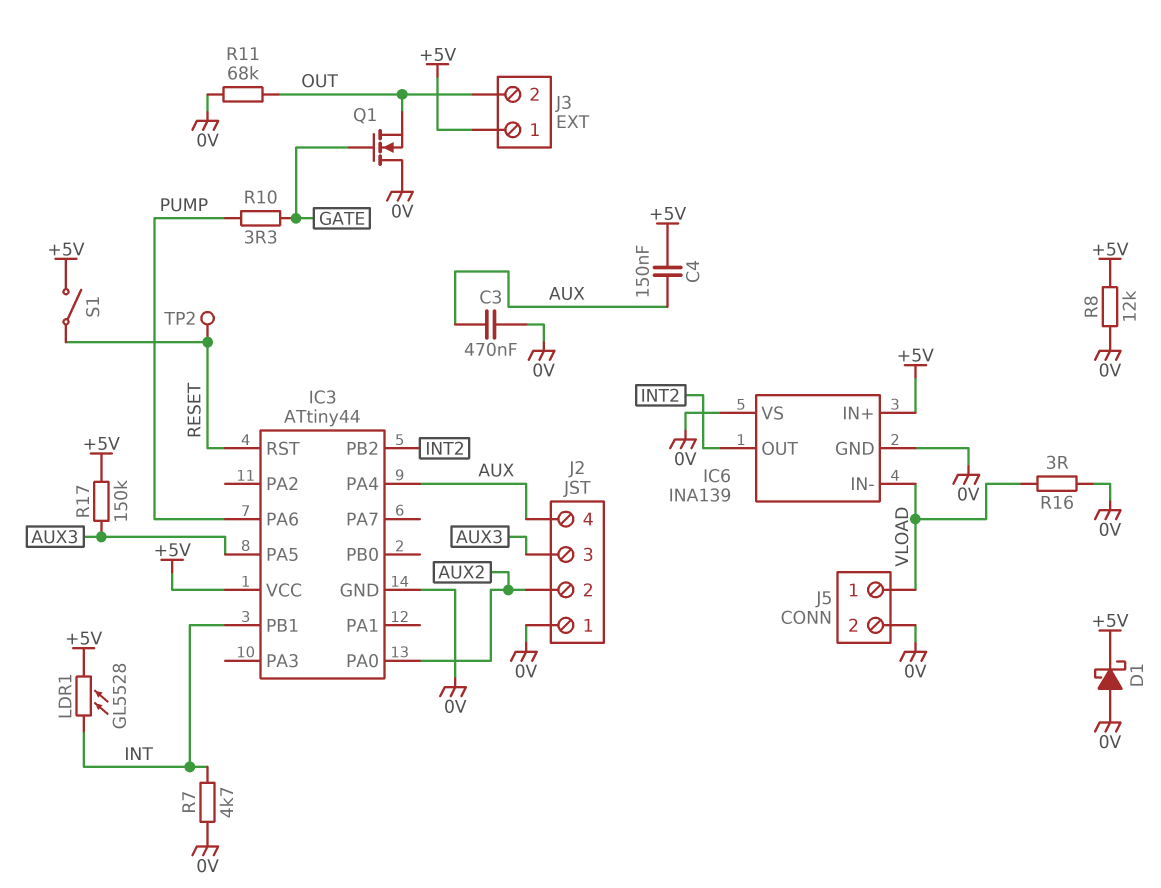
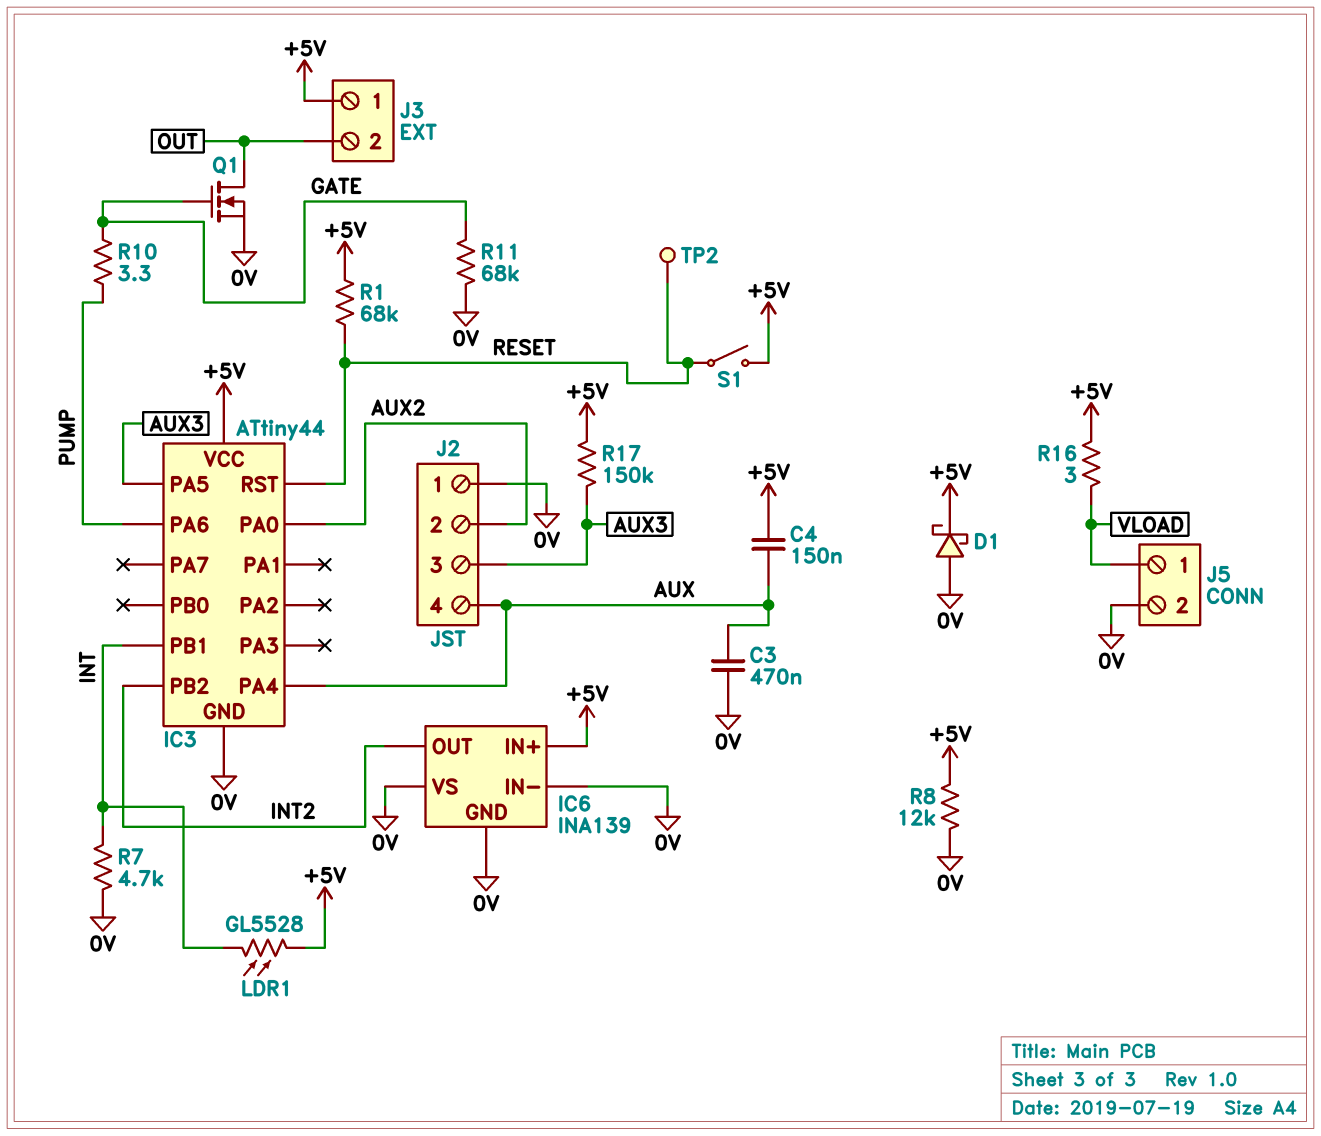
IC6 pin IN-: VLOAD -> 0V
Q1: NMOS (G GATE, D 0V, S OUT) -> NMOS (G GATE, D OUT, S 0V)
R1: none -> 68k (+5V, RESET)
R11: 68k (0V, OUT) -> 68k (0V, GATE)
R16: 3 (0V, VLOAD) -> 3 (+5V, VLOAD)

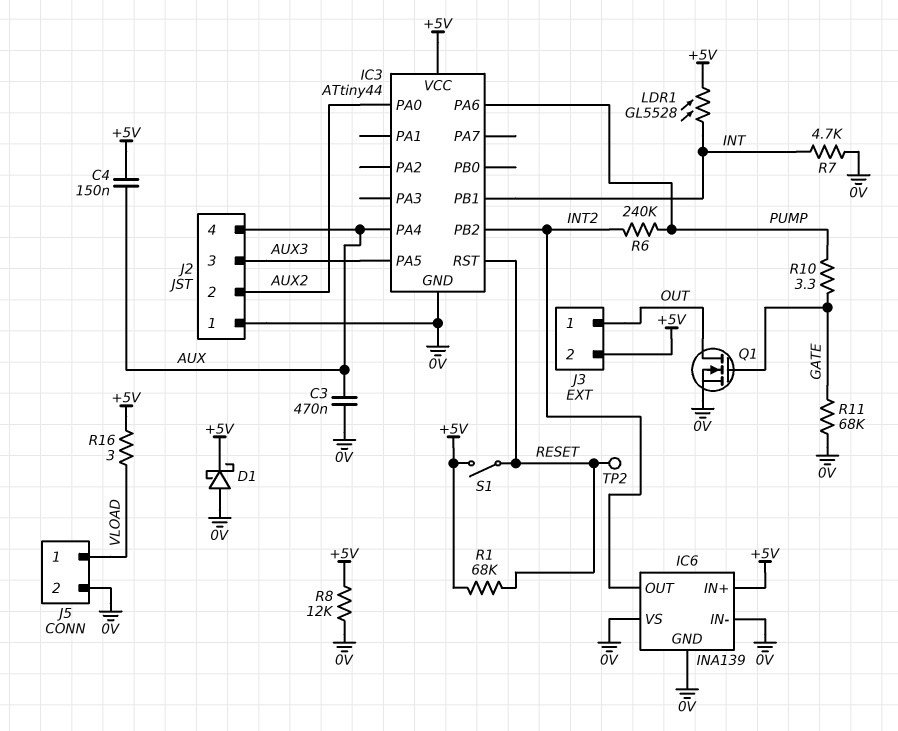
J3 pin 1: +5V -> OUT
J3 pin 2: OUT -> +5V
R6: none -> 240k (INT2, PUMP)
R17: 150k (+5V, AUX3) -> none

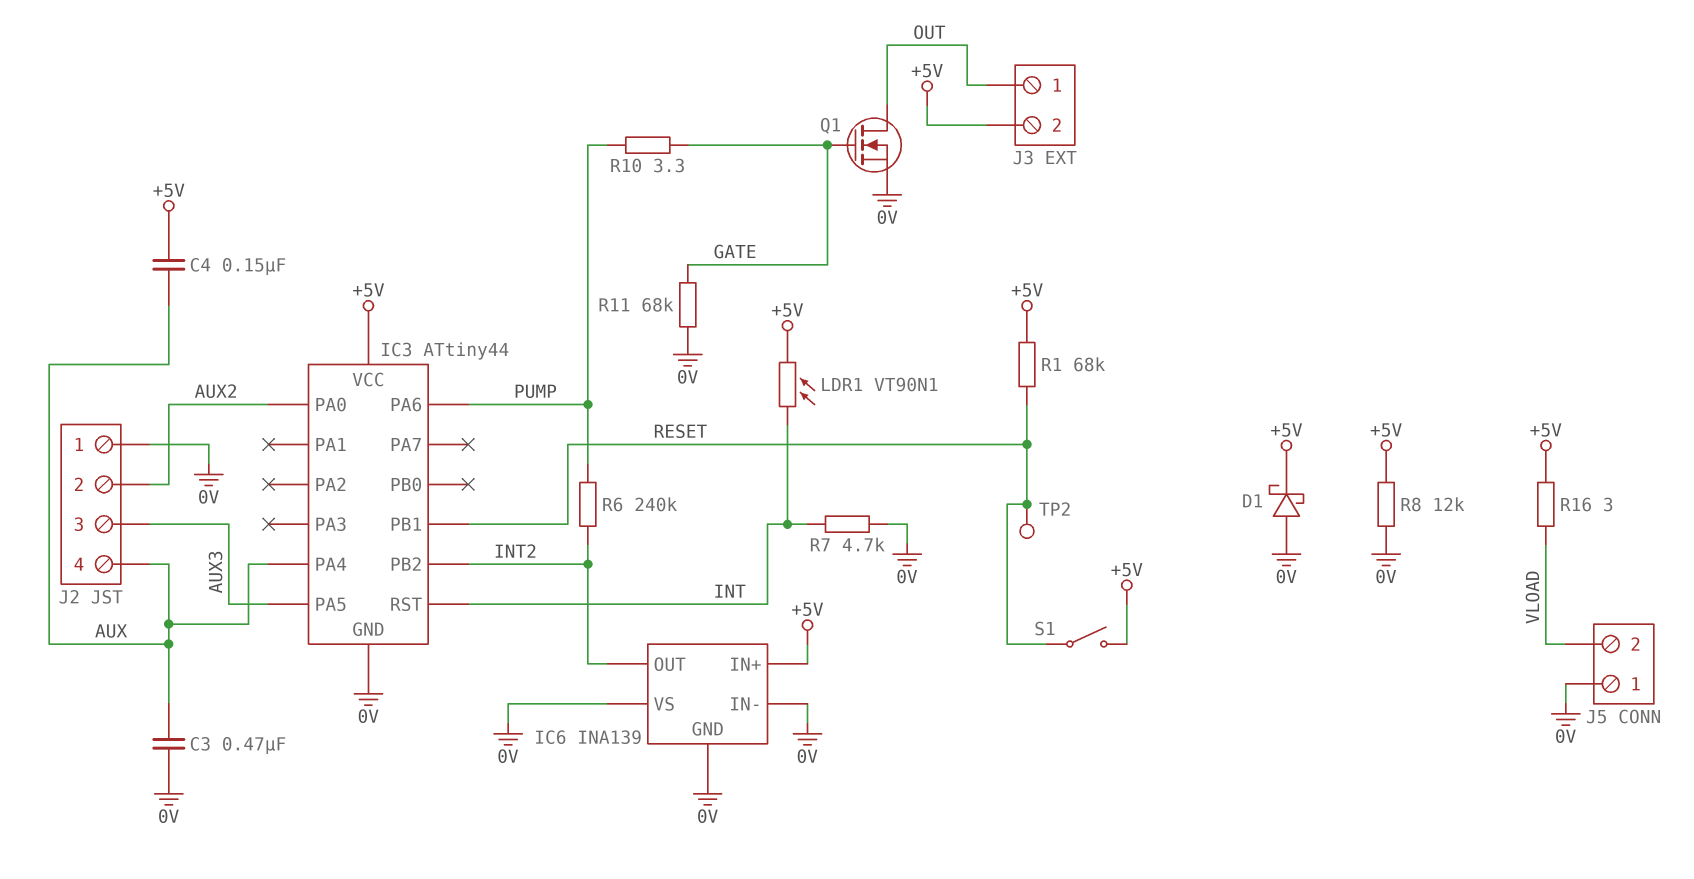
IC3 pin PB1: INT -> RESET
IC3 pin RST: RESET -> INT
J5 pin 1: VLOAD -> 0V
J5 pin 2: 0V -> VLOAD
LDR1: GL5528 (+5V, INT) -> VT90N1 (+5V, INT)

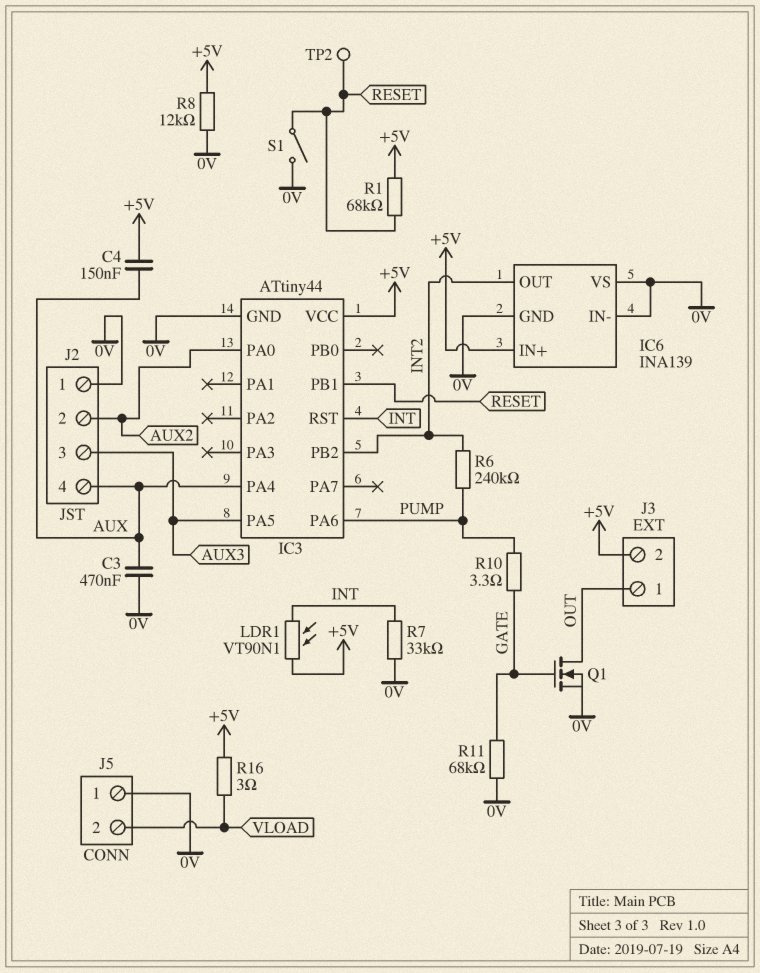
D1: schottky (A 0V, K +5V) -> none
R7: 4.7k (0V, INT) -> 33k (0V, INT)
S1: switch (+5V, RESET) -> switch (0V, RESET)

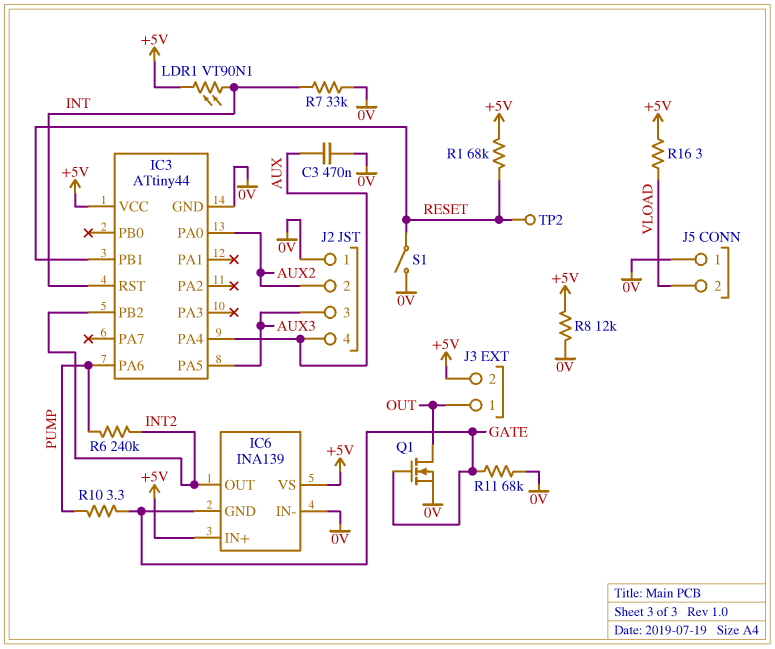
C4: 150nF (+5V, AUX) -> none
IC6 pin GND: 0V -> GATE
IC6 pin VS: 0V -> +5V

